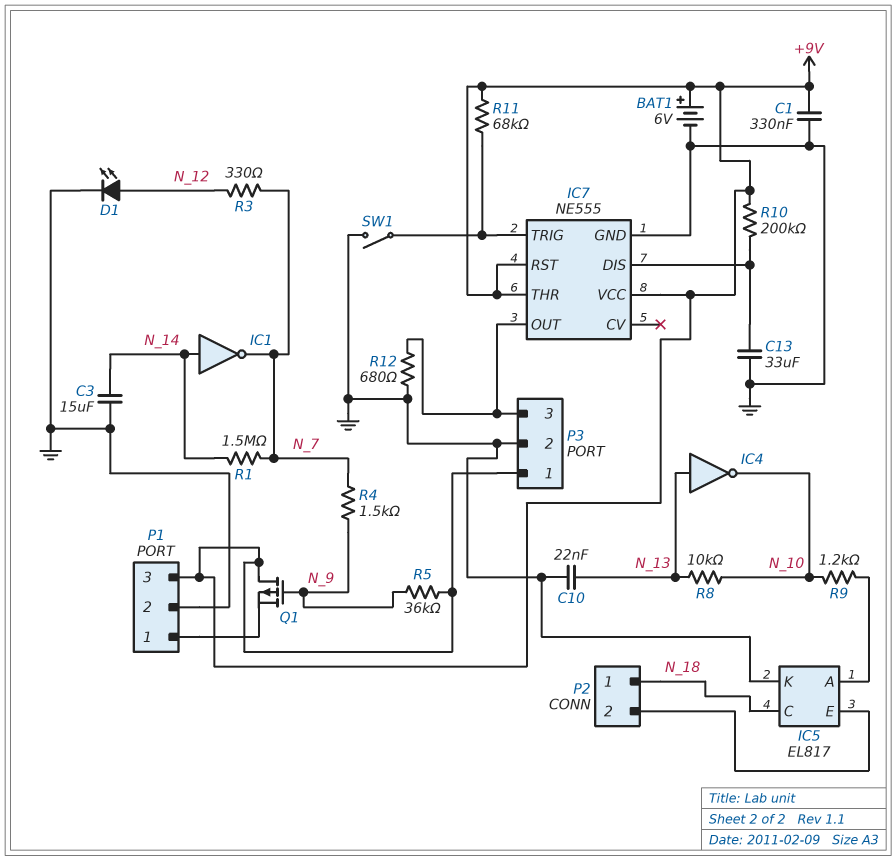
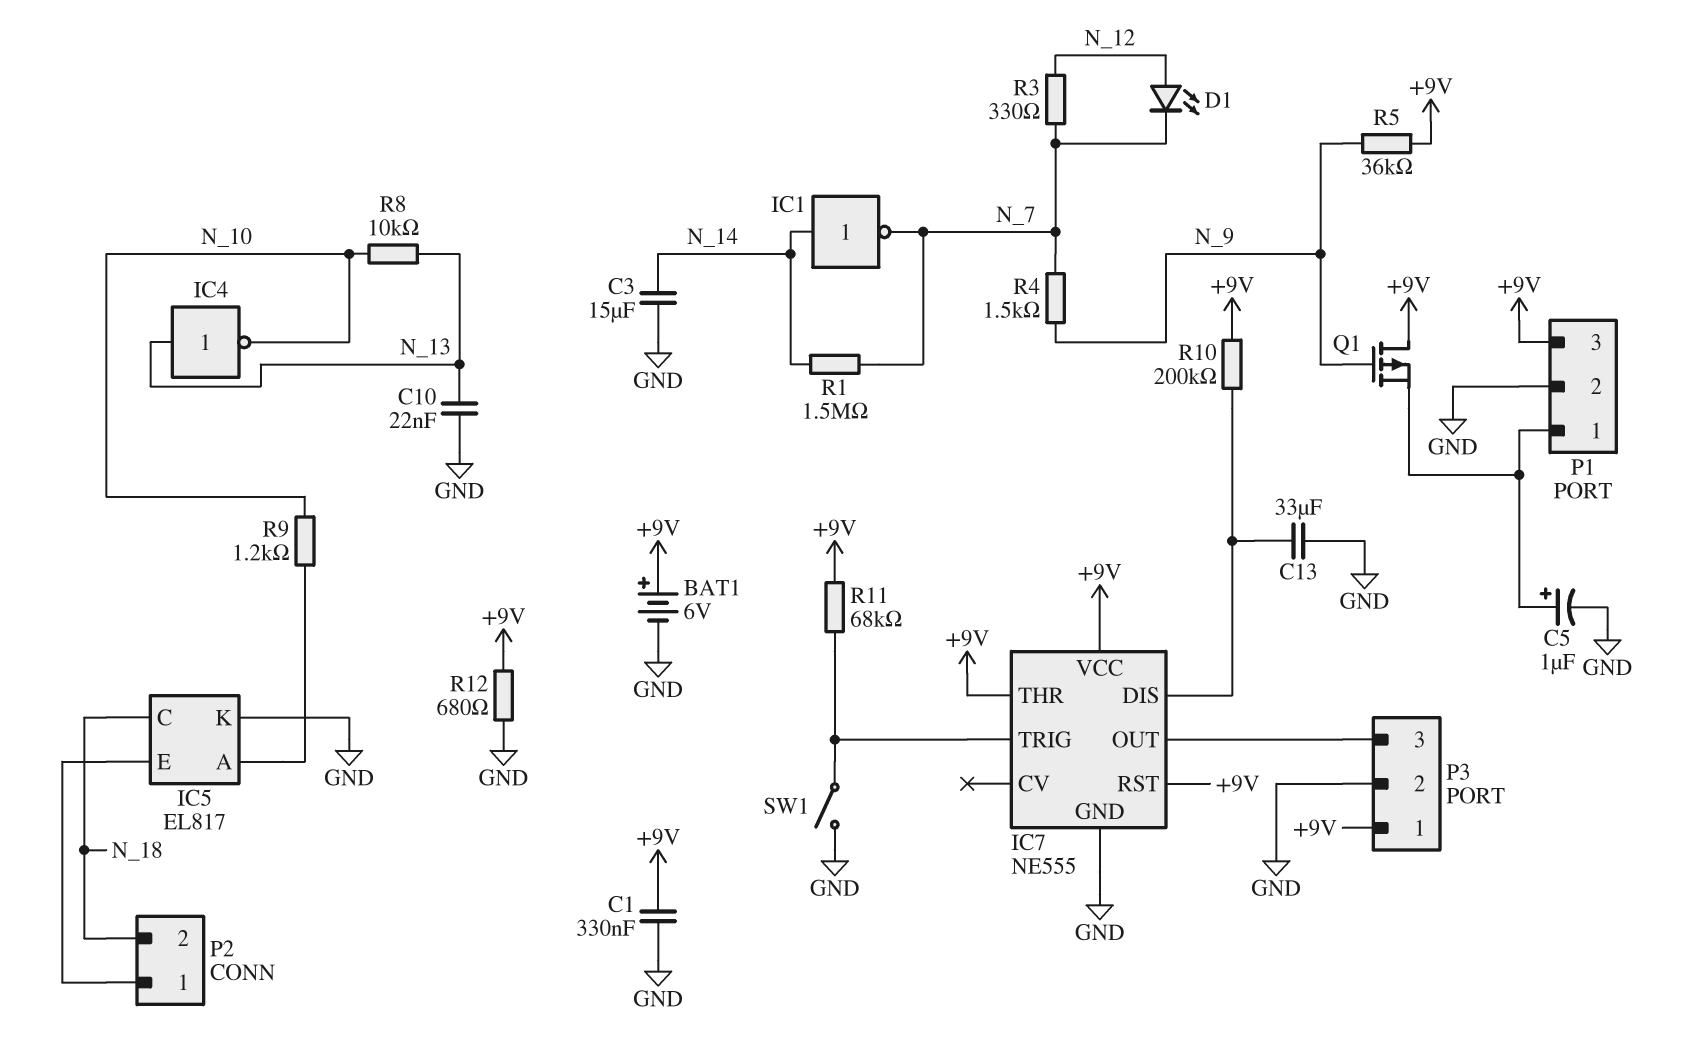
C5: none -> 1uF (plus P1/1, minus GND)
D1: LED (A N_12, K GND) -> LED (A N_12, K N_7)
P2 pin 1: N_18 -> IC5/E
P2 pin 2: IC5/E -> N_18
R12: 680 (GND, IC7/OUT) -> 680 (+9V, GND)

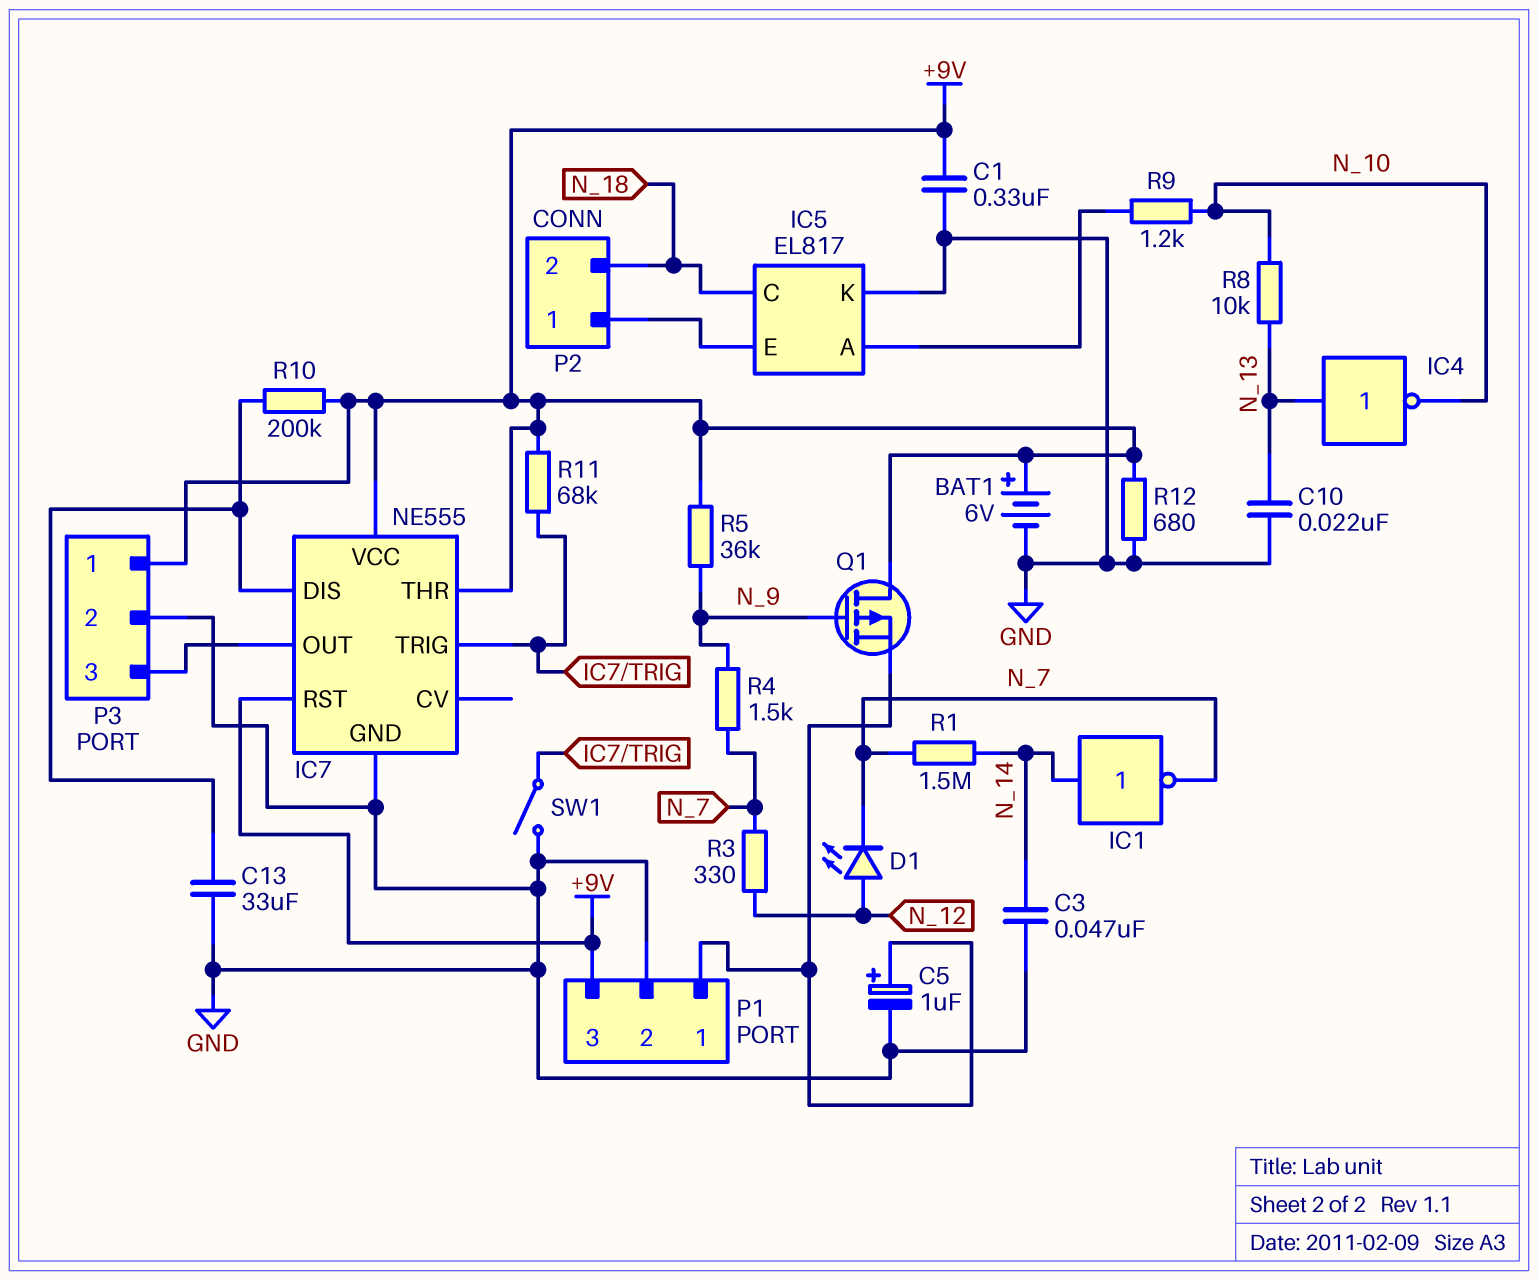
C3: 15uF (GND, N_14) -> 47nF (GND, N_14)

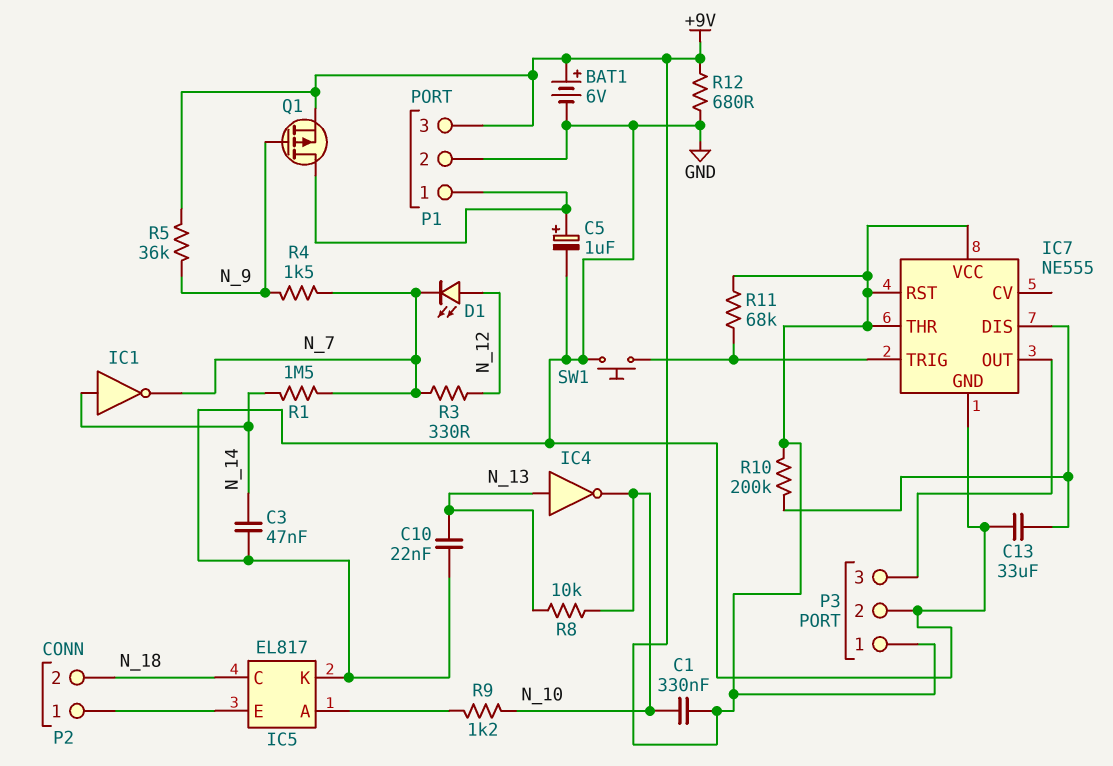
C1: 330nF (+9V, GND) -> 330nF (+9V, N_10)
Q1: PMOS (G N_9, D +9V, S P1/1) -> PMOS (G N_9, D P1/1, S +9V)
SW1: switch (GND, IC7/TRIG) -> button (GND, IC7/TRIG)

